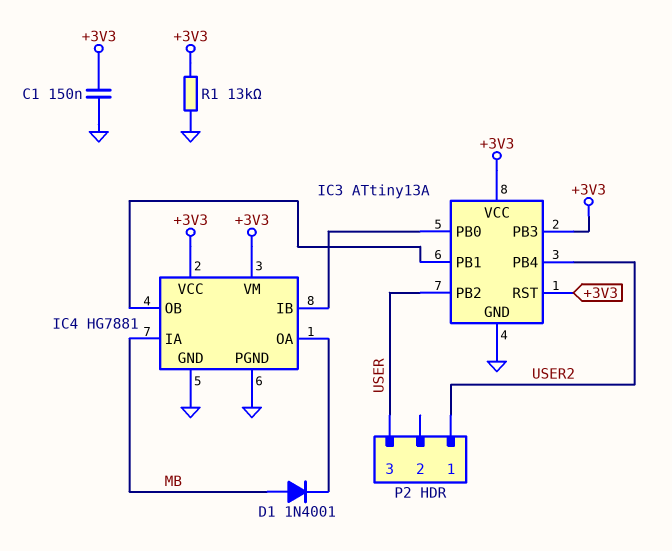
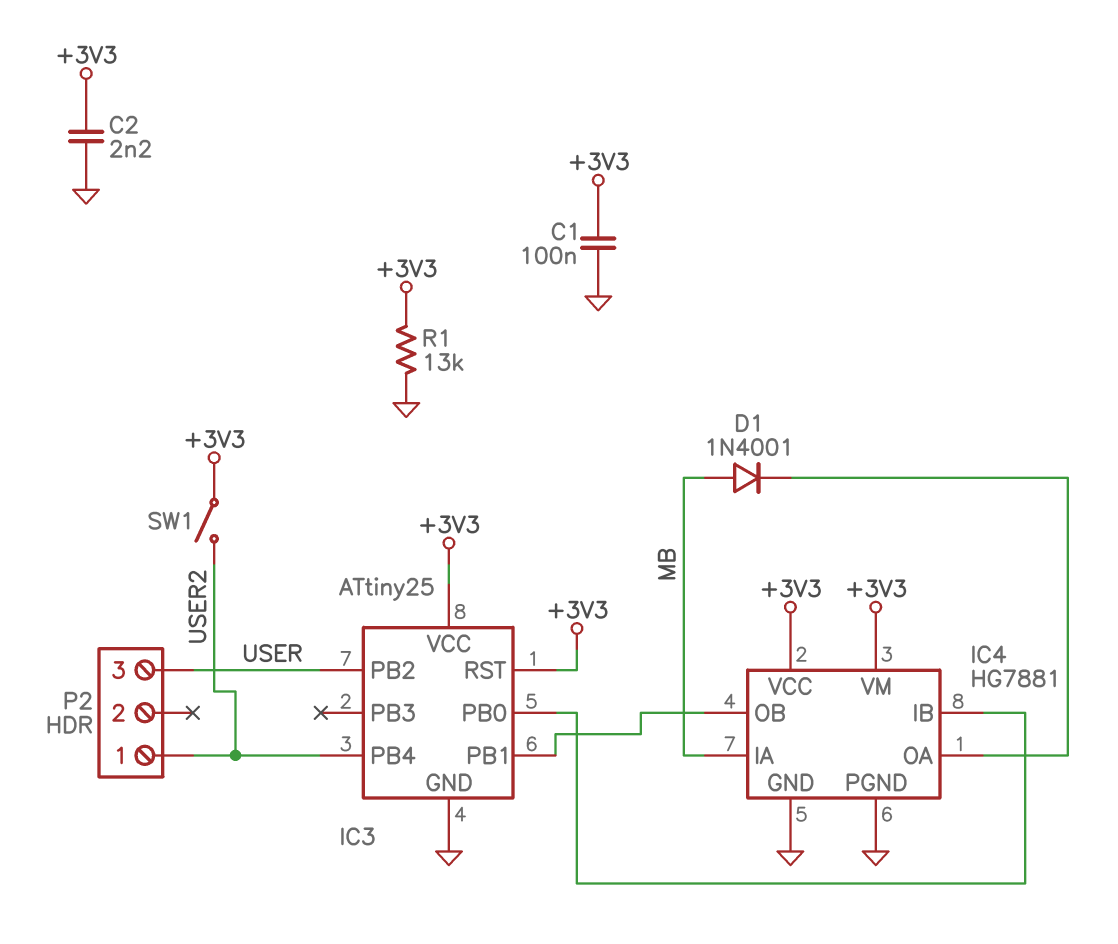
C1: 150nF (+3V3, GND) -> 100nF (+3V3, GND)
C2: none -> 2.2nF (+3V3, GND)
IC3: ATtiny13A -> ATtiny25
IC3 pin PB3: +3V3 -> none
SW1: none -> switch (+3V3, USER2)

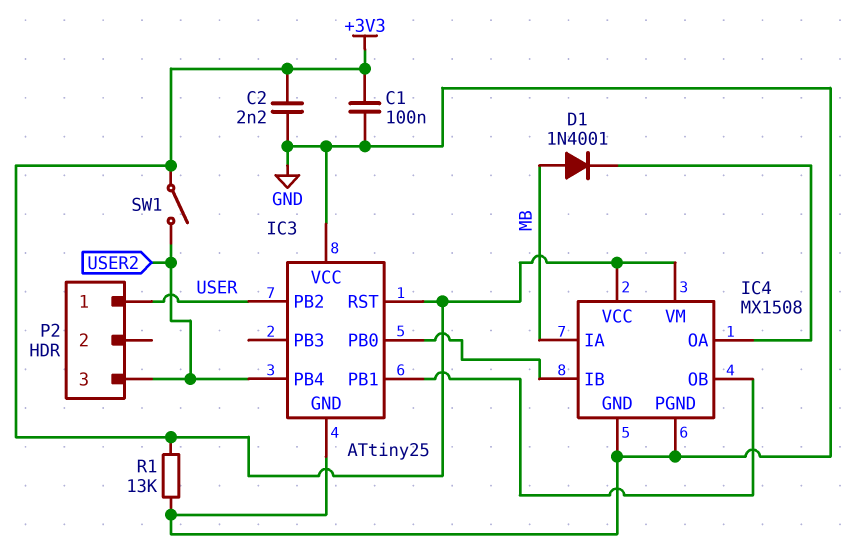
IC3 pin VCC: +3V3 -> GND
IC4: HG7881 -> MX1508
P2 pin 1: USER2 -> USER
P2 pin 3: USER -> USER2

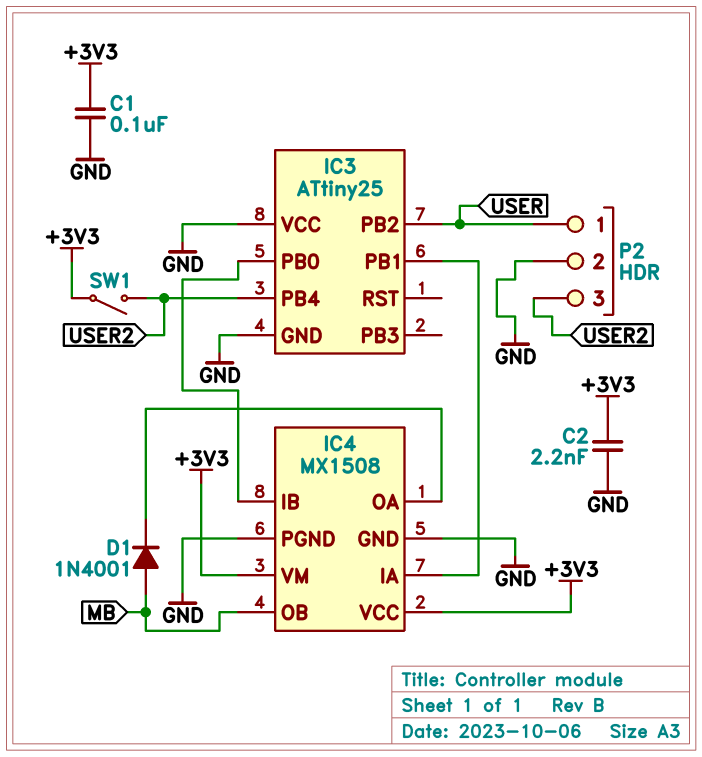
IC3 pin RST: +3V3 -> none
IC4 pin IA: MB -> IC3/PB1
IC4 pin OB: IC3/PB1 -> MB
P2 pin 2: none -> GND
R1: 13k (+3V3, GND) -> none

